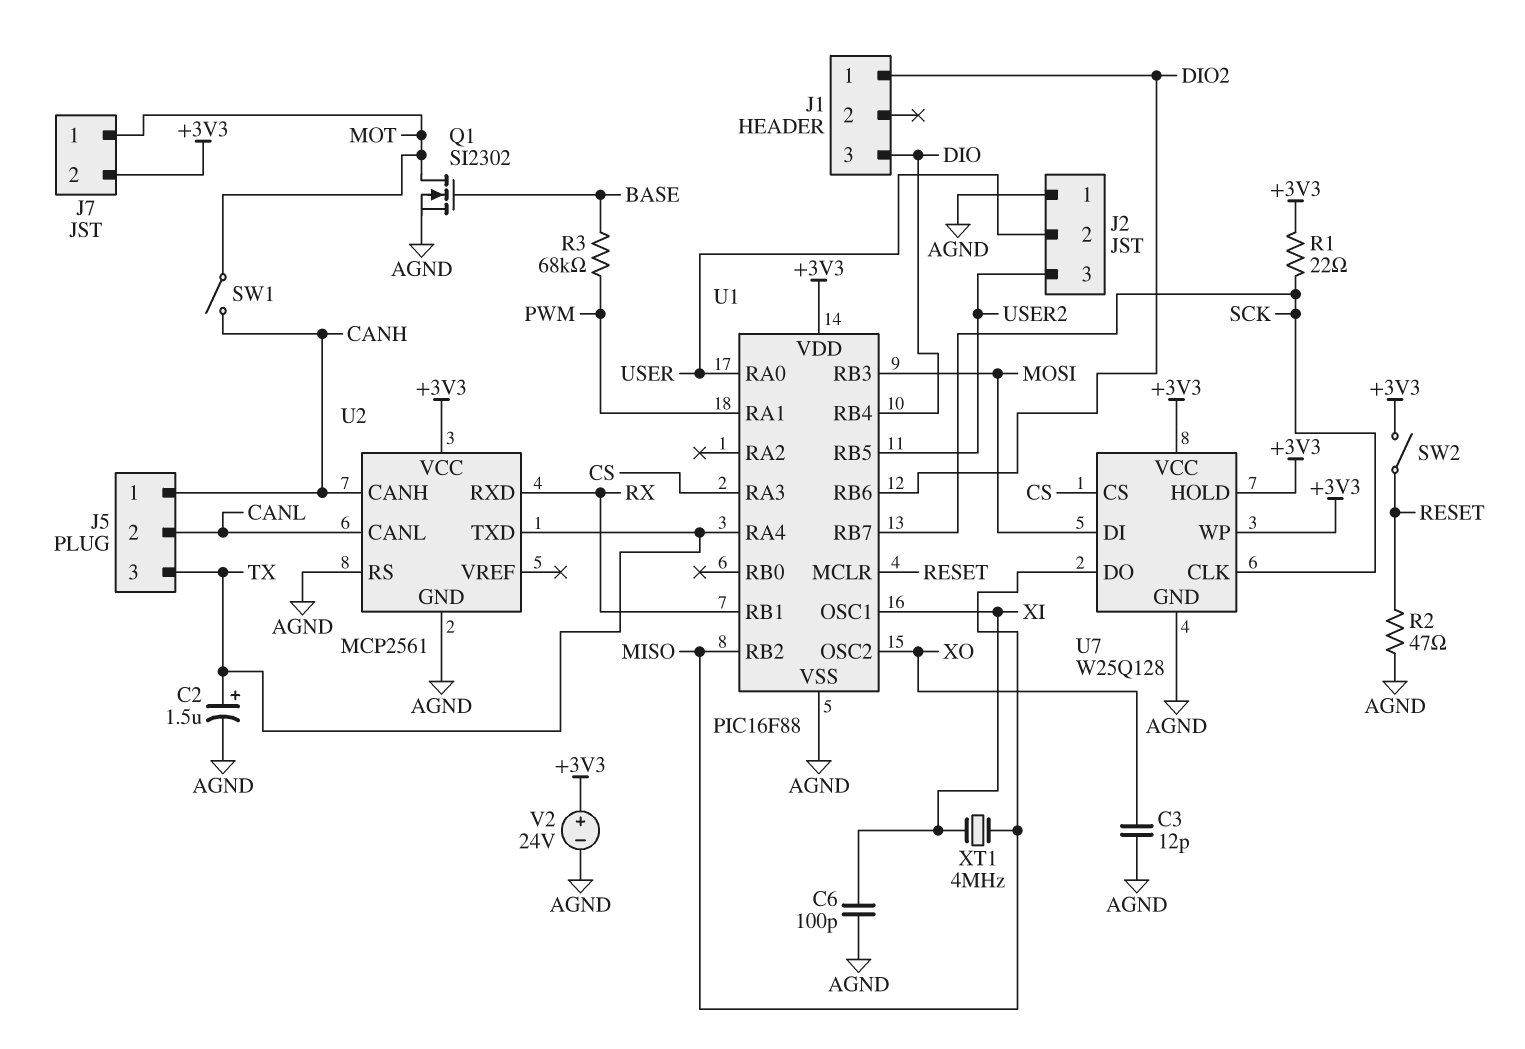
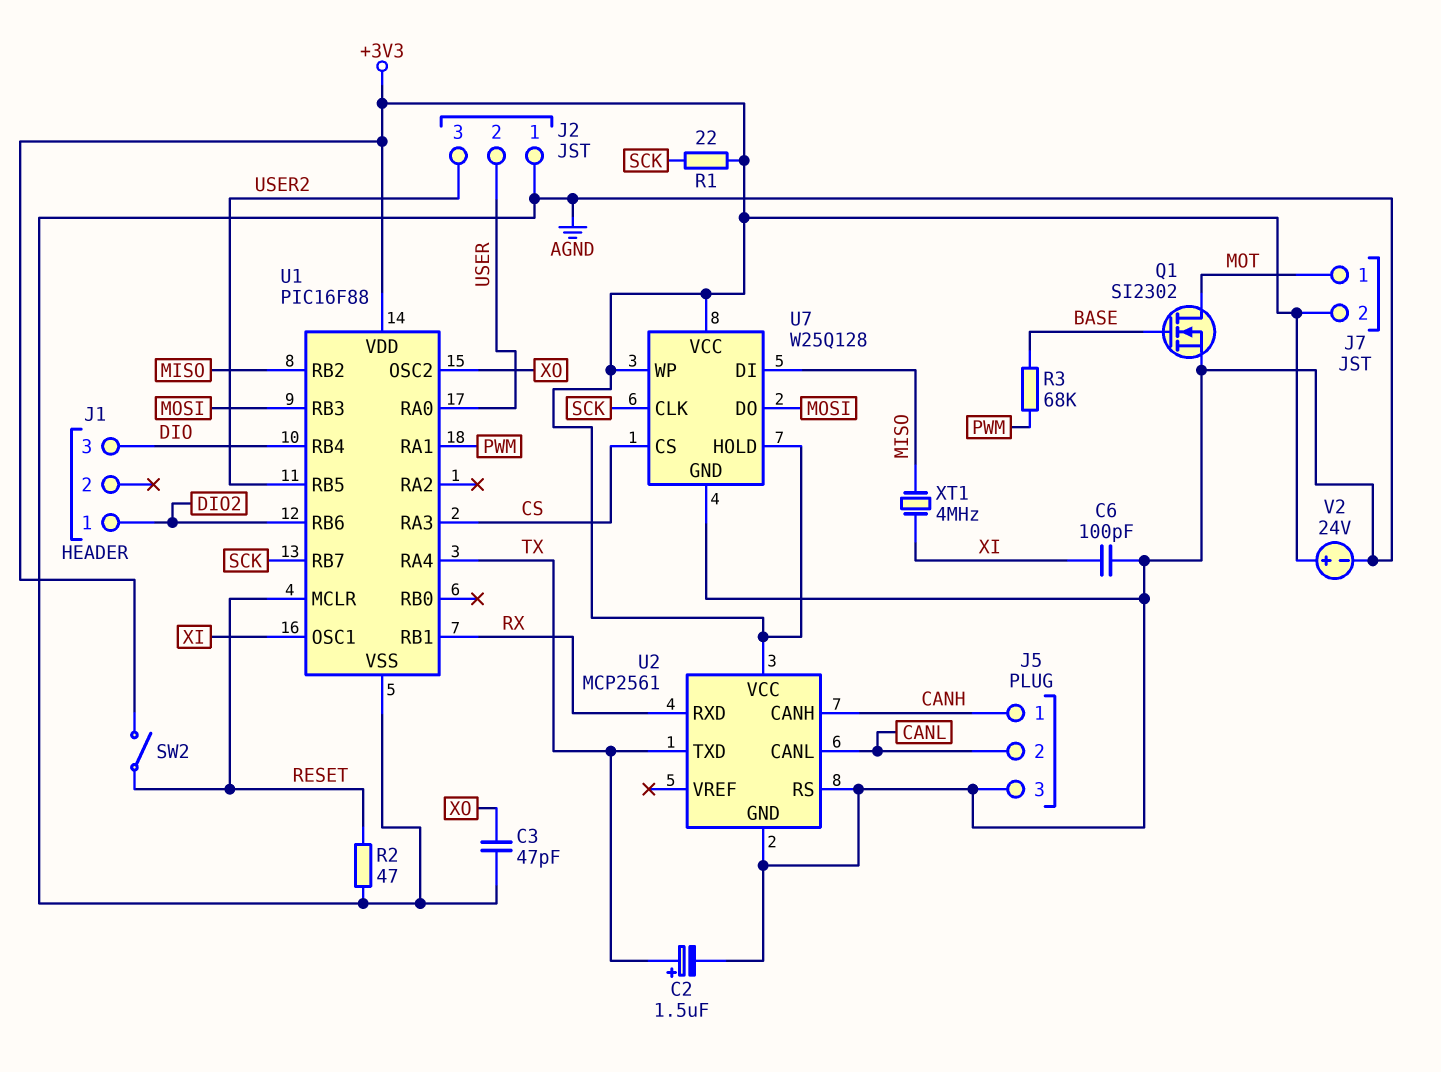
C3: 12pF (AGND, XO) -> 47pF (AGND, XO)
J5 pin 3: TX -> AGND
SW1: switch (CANH, MOT) -> none
U7 pin DI: MOSI -> MISO
U7 pin DO: MISO -> MOSI

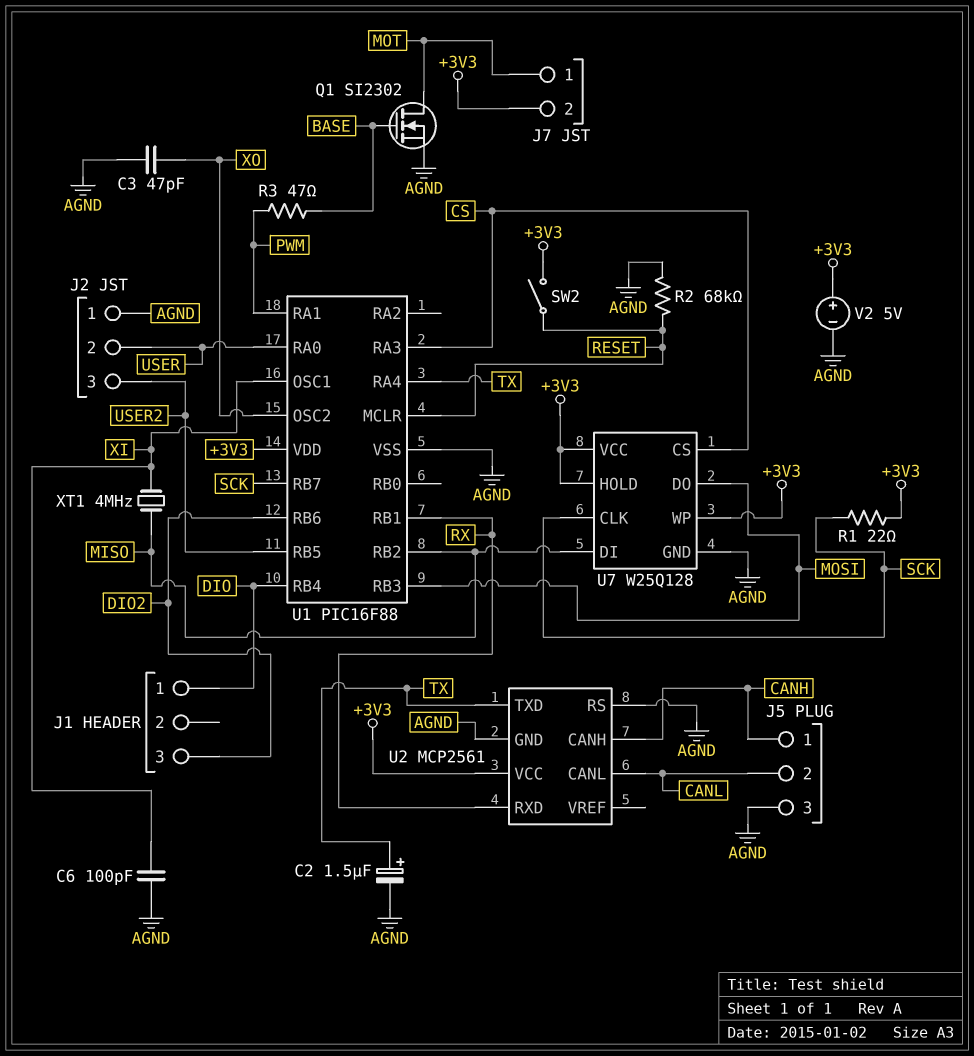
J1 pin 1: DIO2 -> DIO
J1 pin 3: DIO -> DIO2
R2: 47 (AGND, RESET) -> 68k (AGND, RESET)
R3: 68k (BASE, PWM) -> 47 (BASE, PWM)
V2: 24V (plus +3V3, minus AGND) -> 5V (plus +3V3, minus AGND)

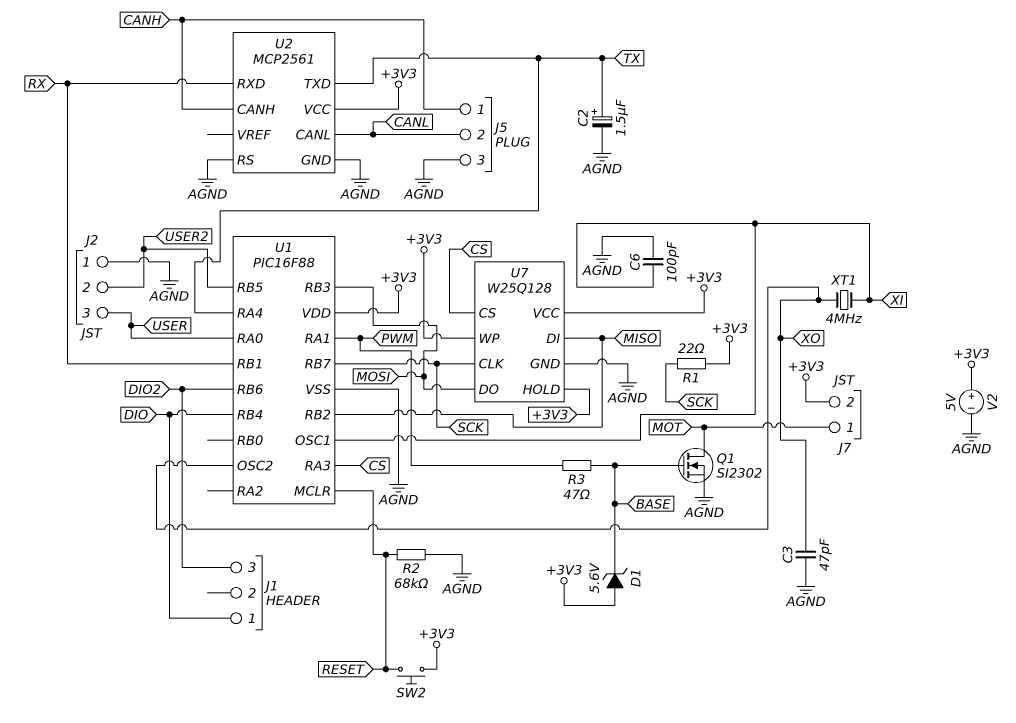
D1: none -> zener 5.6V (A +3V3, K BASE)
J2 pin 2: USER -> USER2
J2 pin 3: USER2 -> USER
SW2: switch (+3V3, RESET) -> button (+3V3, RESET)
XT1: 4MHz (MISO, XI) -> 4MHz (XI, XO)

